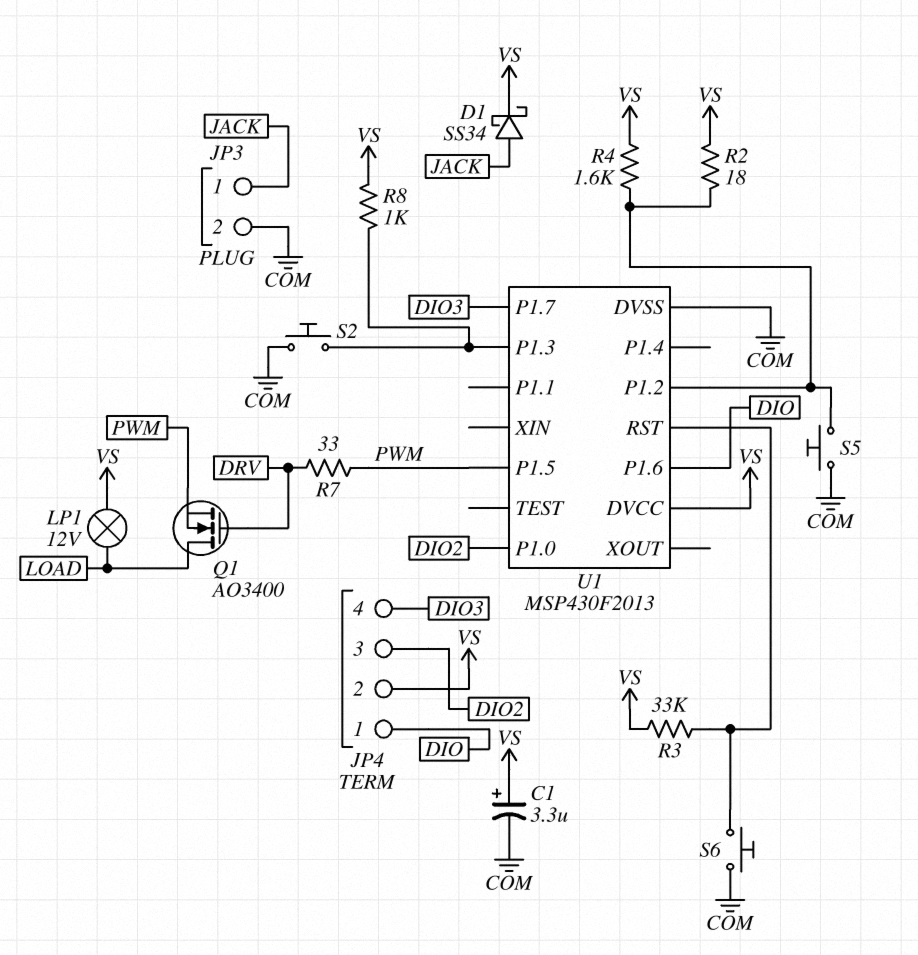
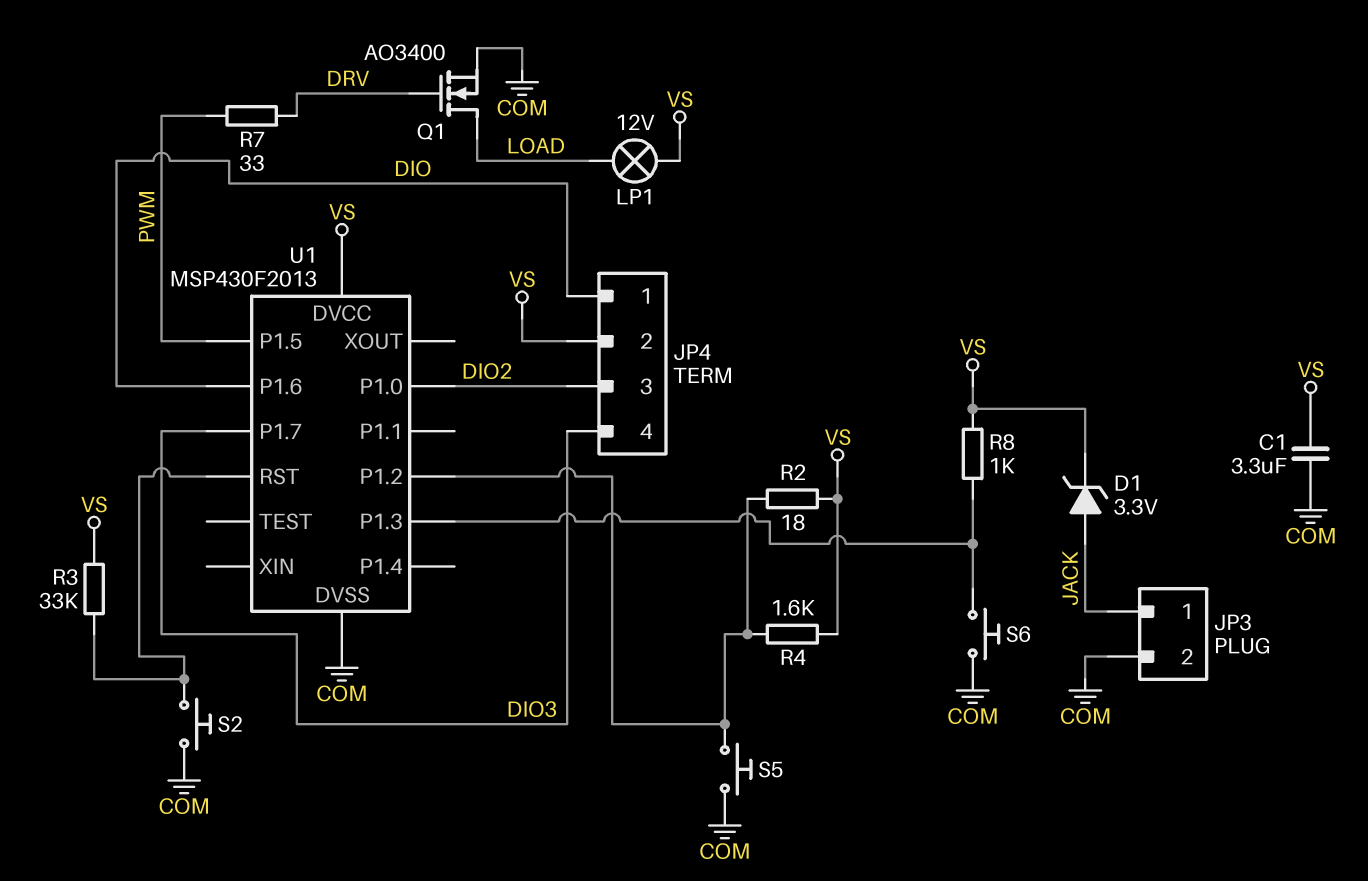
C1: 3.3uF (plus VS, minus COM) -> 3.3uF (COM, VS)
D1: schottky SS34 (A JACK, K VS) -> zener 3.3V (A JACK, K VS)
Q1: NMOS AO3400 (G DRV, D LOAD, S PWM) -> NMOS AO3400 (G DRV, D LOAD, S COM)
S2: button (COM, U1/P1.3) -> button (COM, U1/RST)
S6: button (COM, U1/RST) -> button (COM, U1/P1.3)

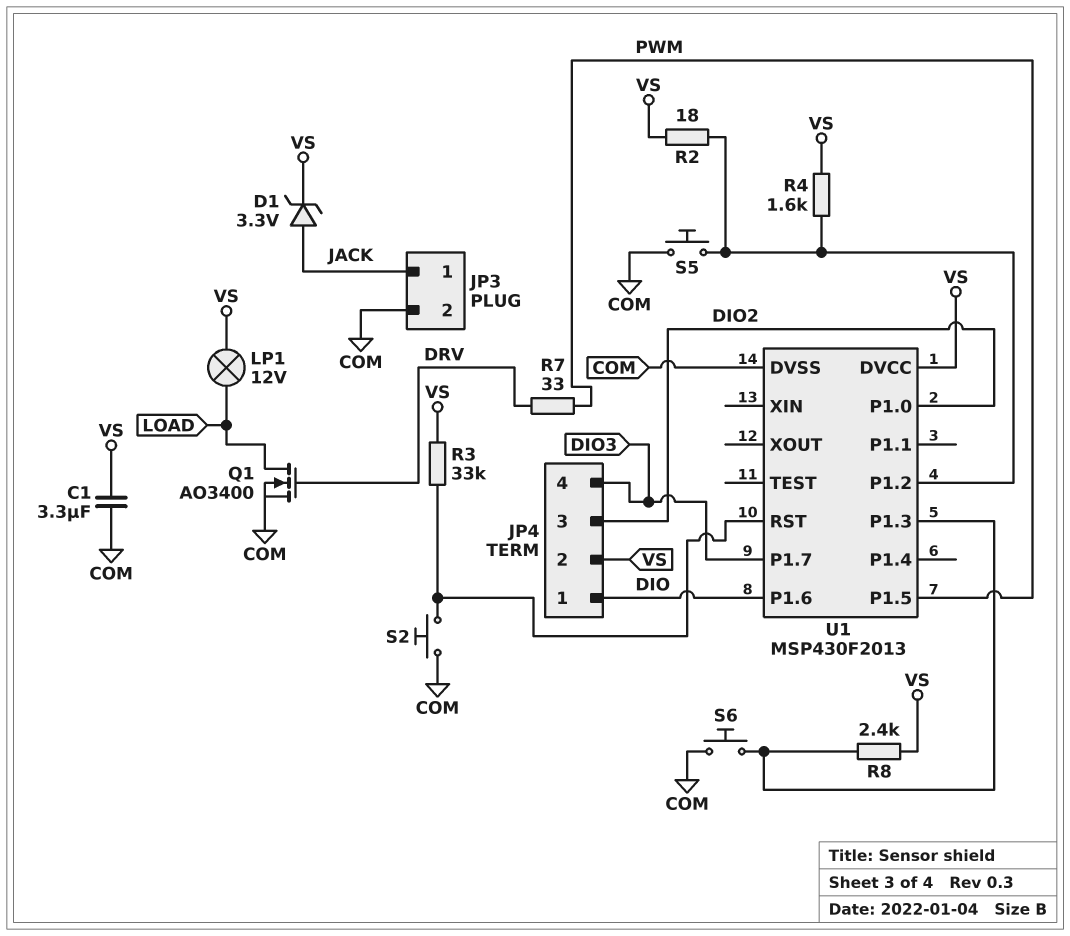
R8: 1k (U1/P1.3, VS) -> 2.4k (U1/P1.3, VS)

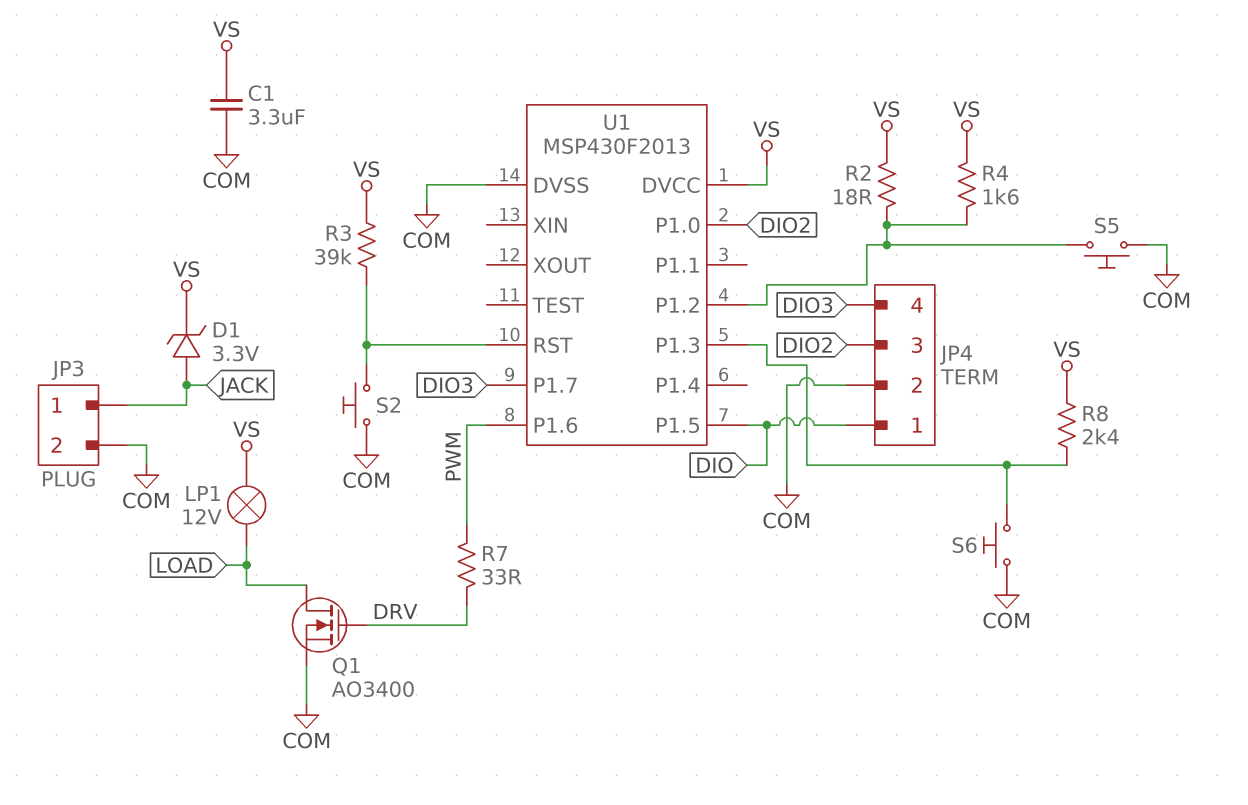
JP4 pin 2: VS -> COM
R3: 33k (U1/RST, VS) -> 39k (U1/RST, VS)
U1 pin P1.5: PWM -> DIO
U1 pin P1.6: DIO -> PWM

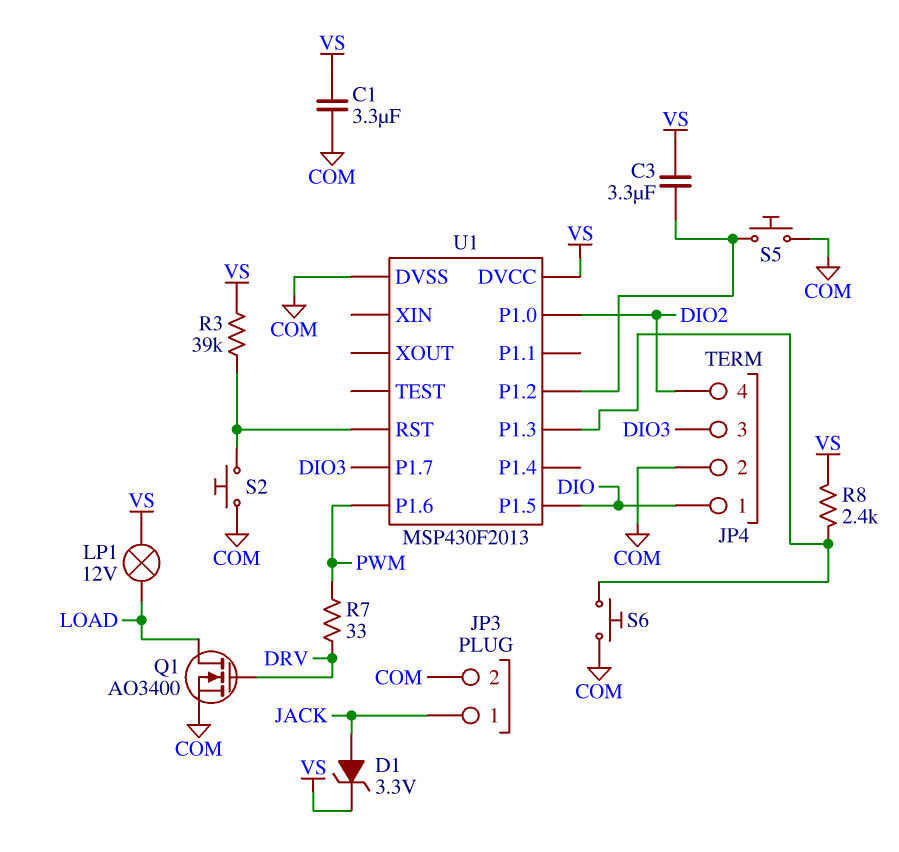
C3: none -> 3.3uF (U1/P1.2, VS)
JP4 pin 3: DIO2 -> DIO3
JP4 pin 4: DIO3 -> DIO2
R2: 18 (U1/P1.2, VS) -> none
R4: 1.6k (U1/P1.2, VS) -> none

